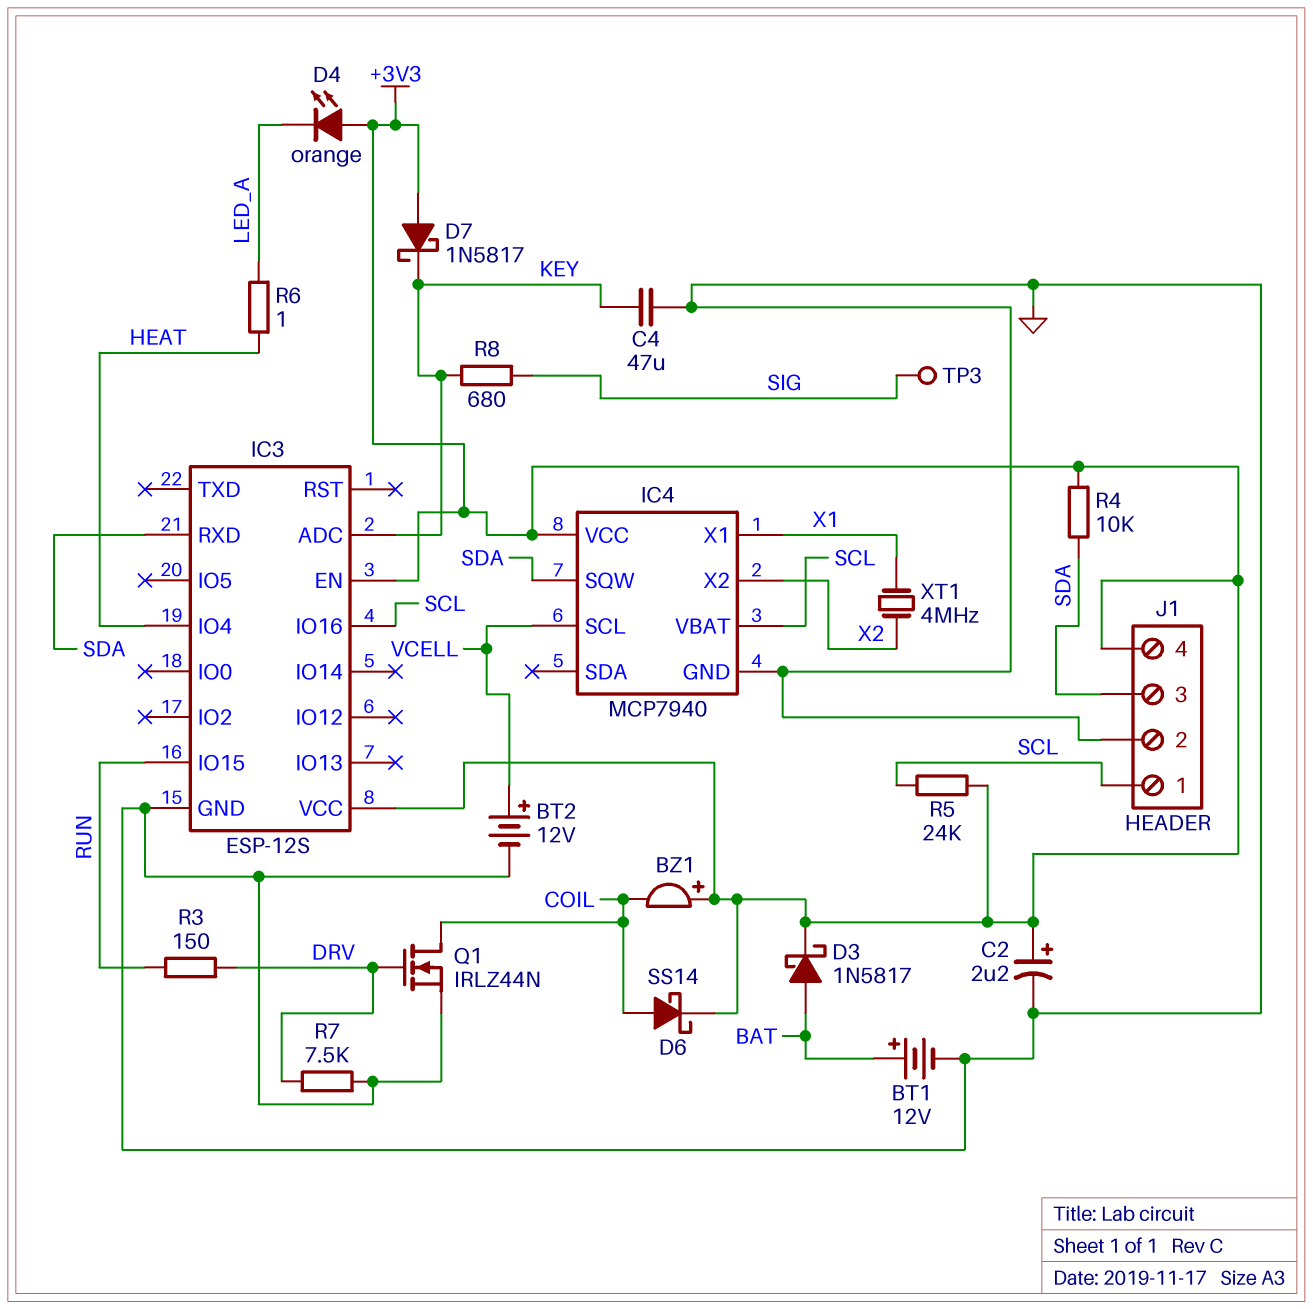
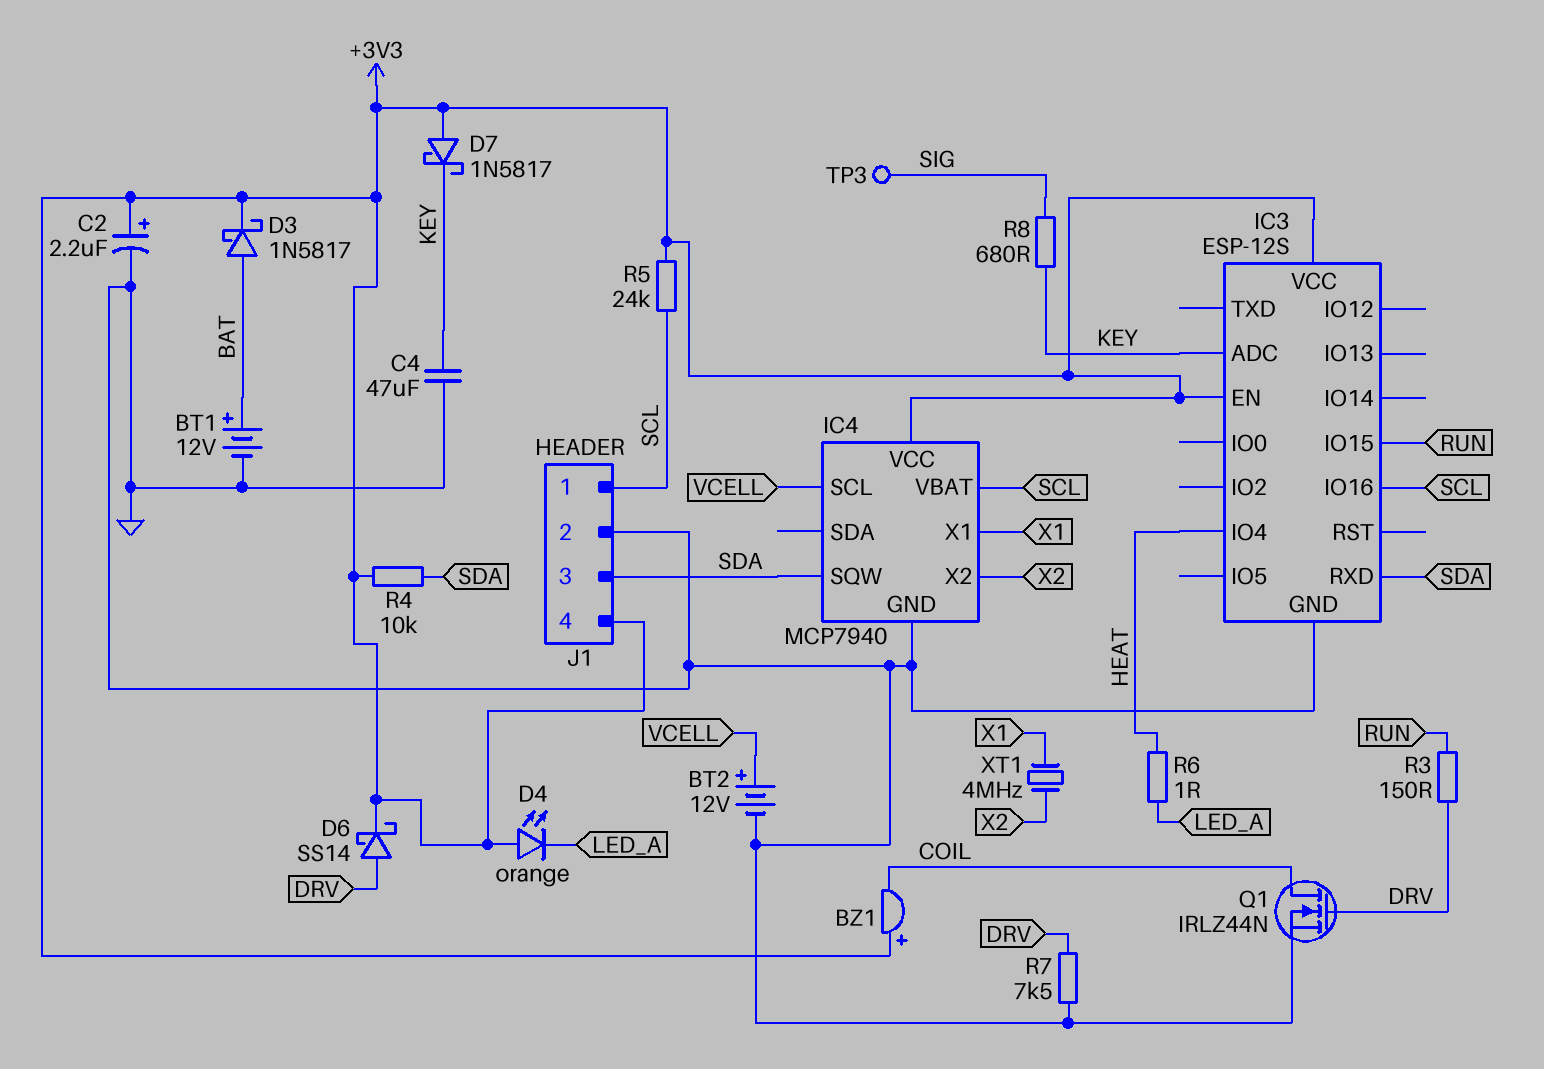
D6: schottky SS14 (A COIL, K +3V3) -> schottky SS14 (A DRV, K +3V3)

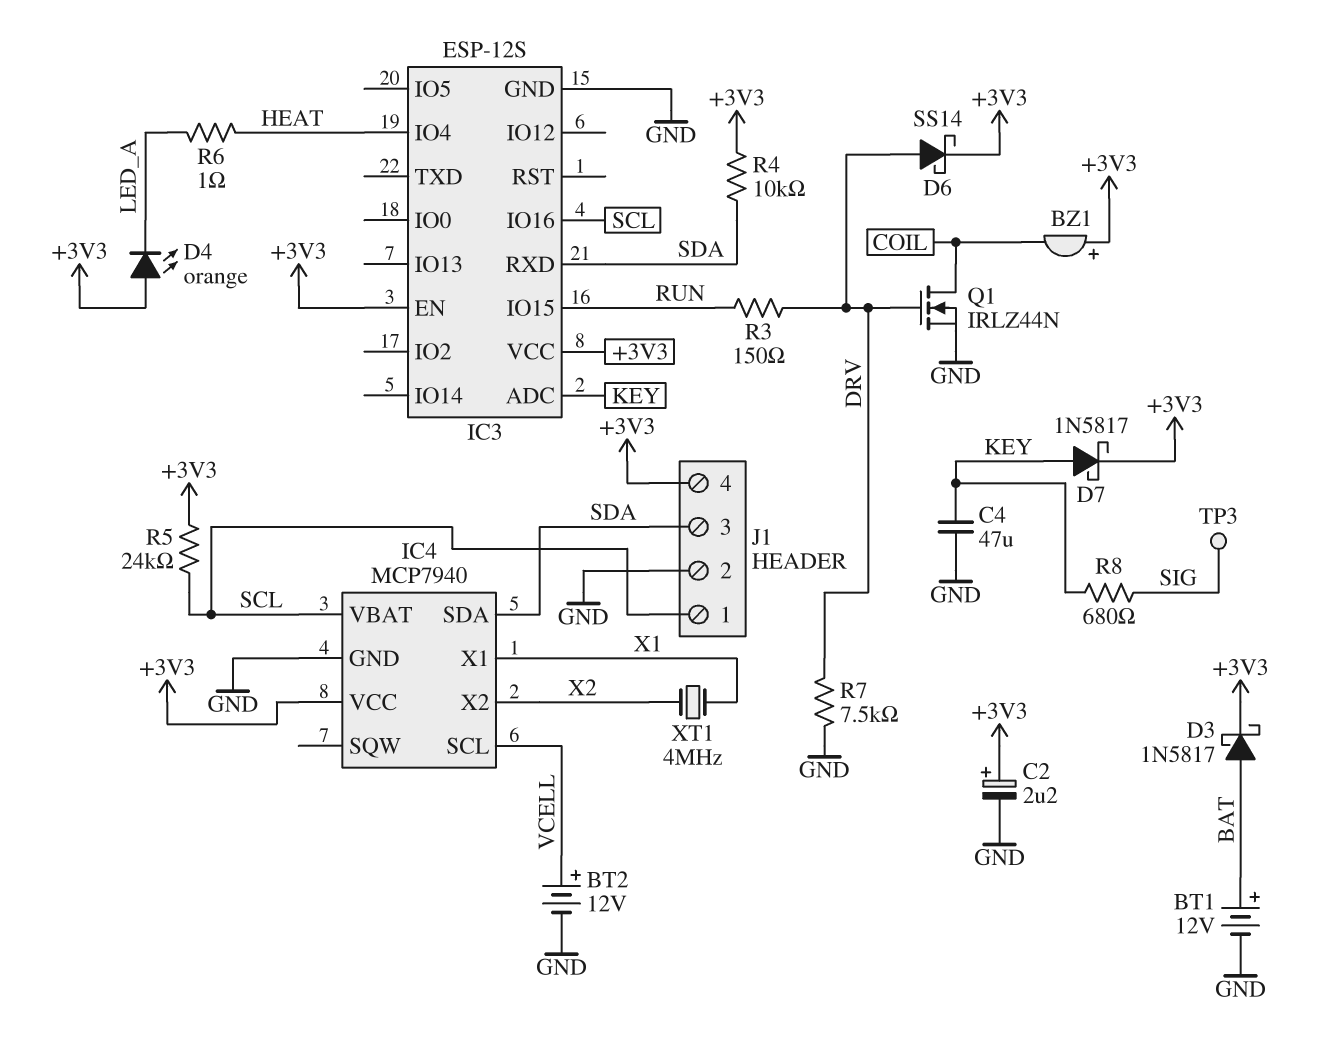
D7: schottky 1N5817 (A +3V3, K KEY) -> schottky 1N5817 (A KEY, K +3V3)
IC4 pin SDA: none -> SDA
IC4 pin SQW: SDA -> none

